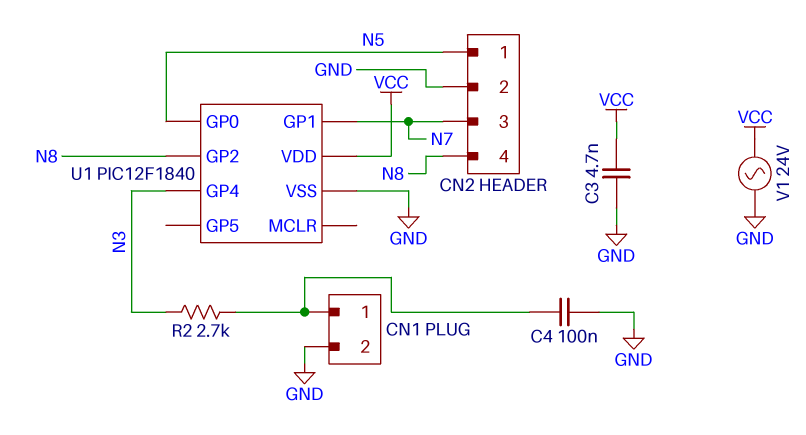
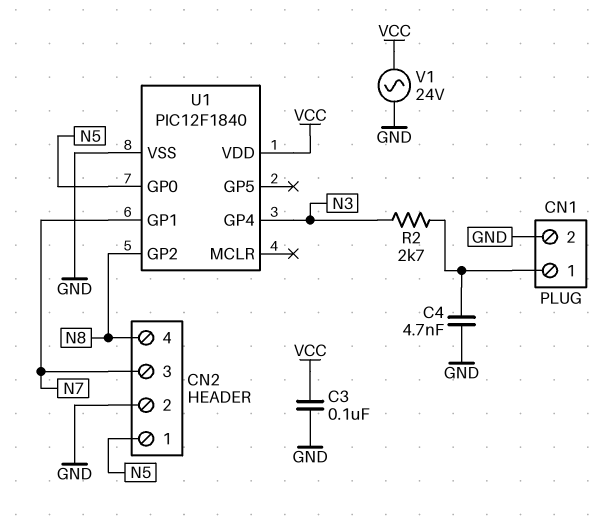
C3: 4.7nF (GND, VCC) -> 100nF (GND, VCC)
C4: 100nF (CN1/1, GND) -> 4.7nF (CN1/1, GND)

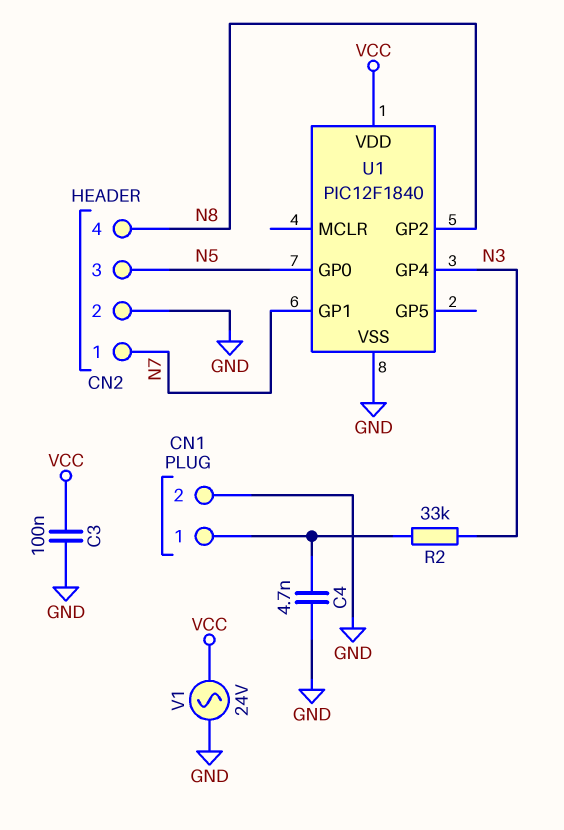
CN2 pin 1: N5 -> N7
CN2 pin 3: N7 -> N5
R2: 2.7k (CN1/1, N3) -> 33k (CN1/1, N3)

